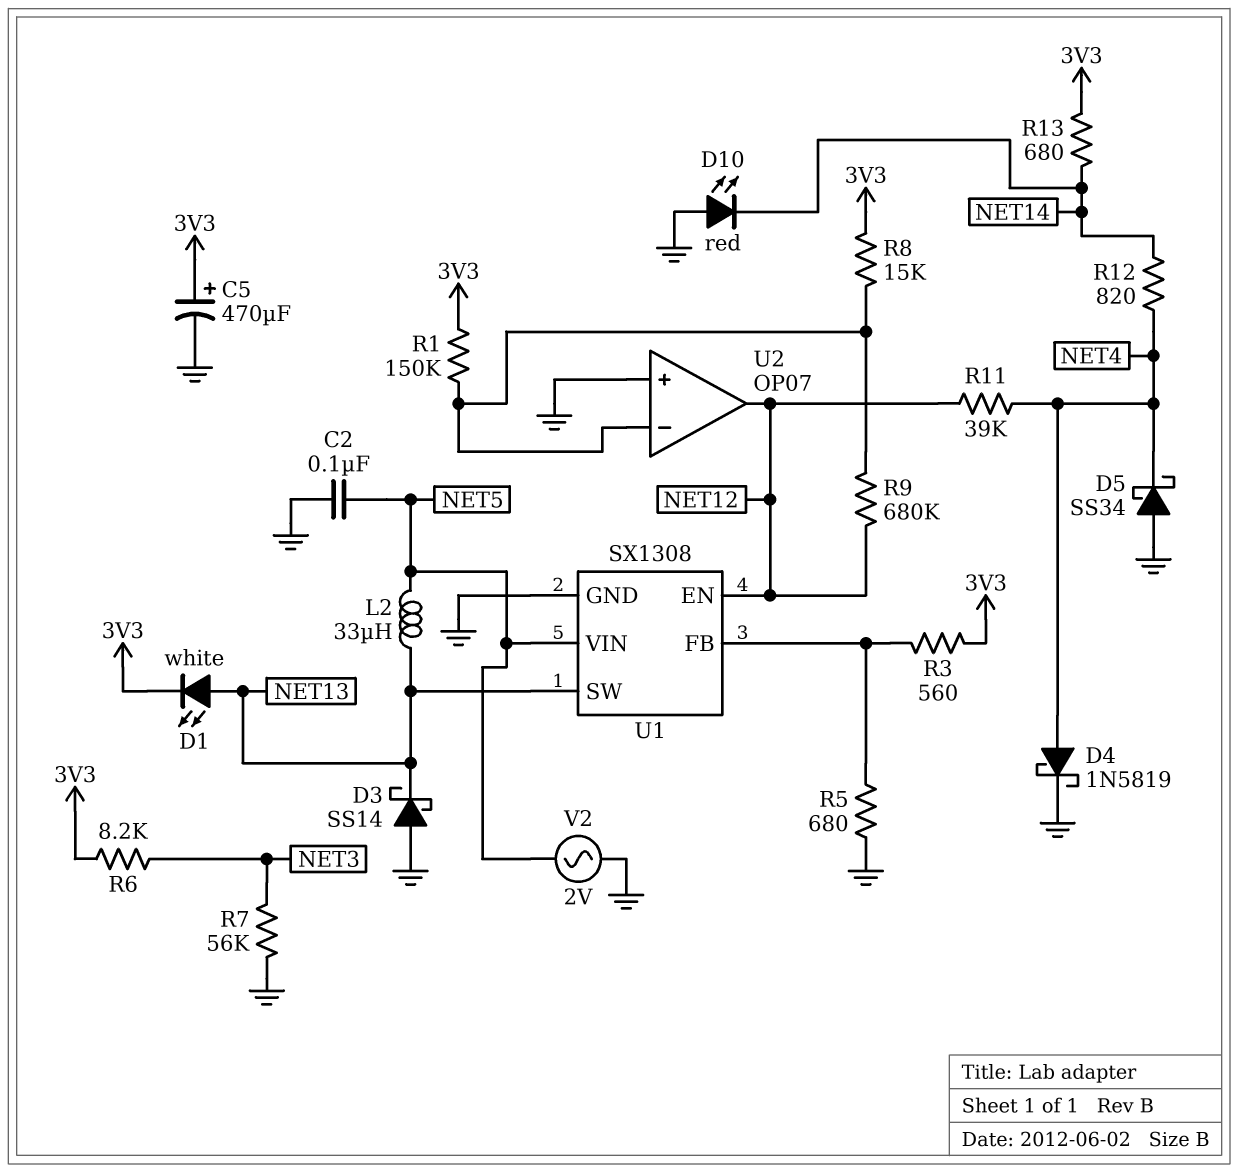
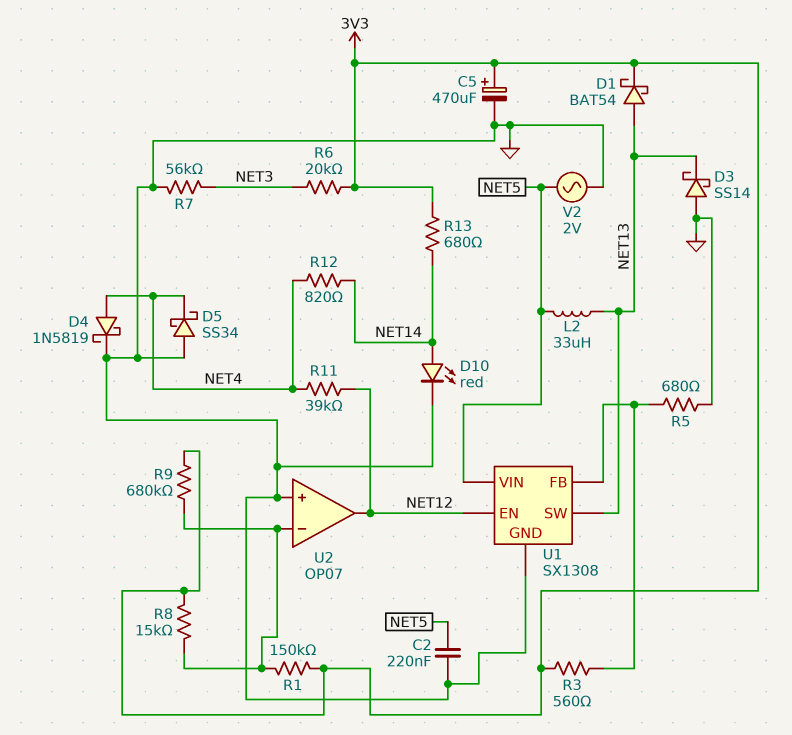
C2: 100nF (GND, NET5) -> 220nF (GND, NET5)
D1: LED white (A NET13, K 3V3) -> schottky BAT54 (A NET13, K 3V3)
D10: LED red (A GND, K NET14) -> LED red (A NET14, K GND)
R6: 8.2k (3V3, NET3) -> 20k (3V3, NET3)
R9: 680k (NET12, U2/in-) -> 680k (3V3, U2/in-)

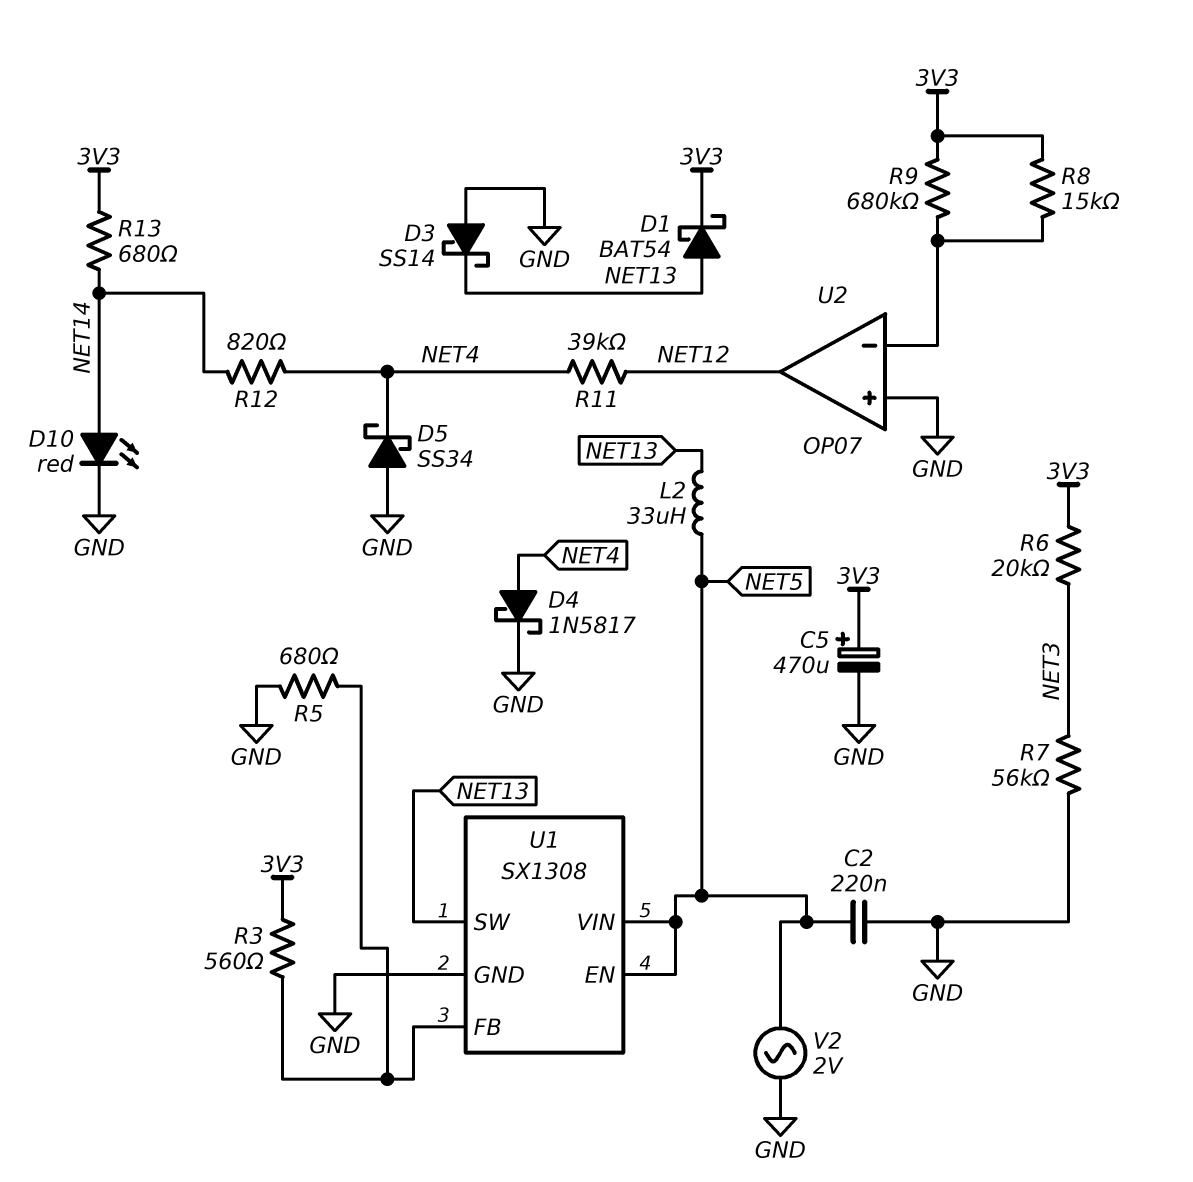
D4: schottky 1N5819 (A NET4, K GND) -> schottky 1N5817 (A NET4, K GND)
R1: 150k (3V3, U2/in-) -> none
U1 pin EN: NET12 -> NET5

